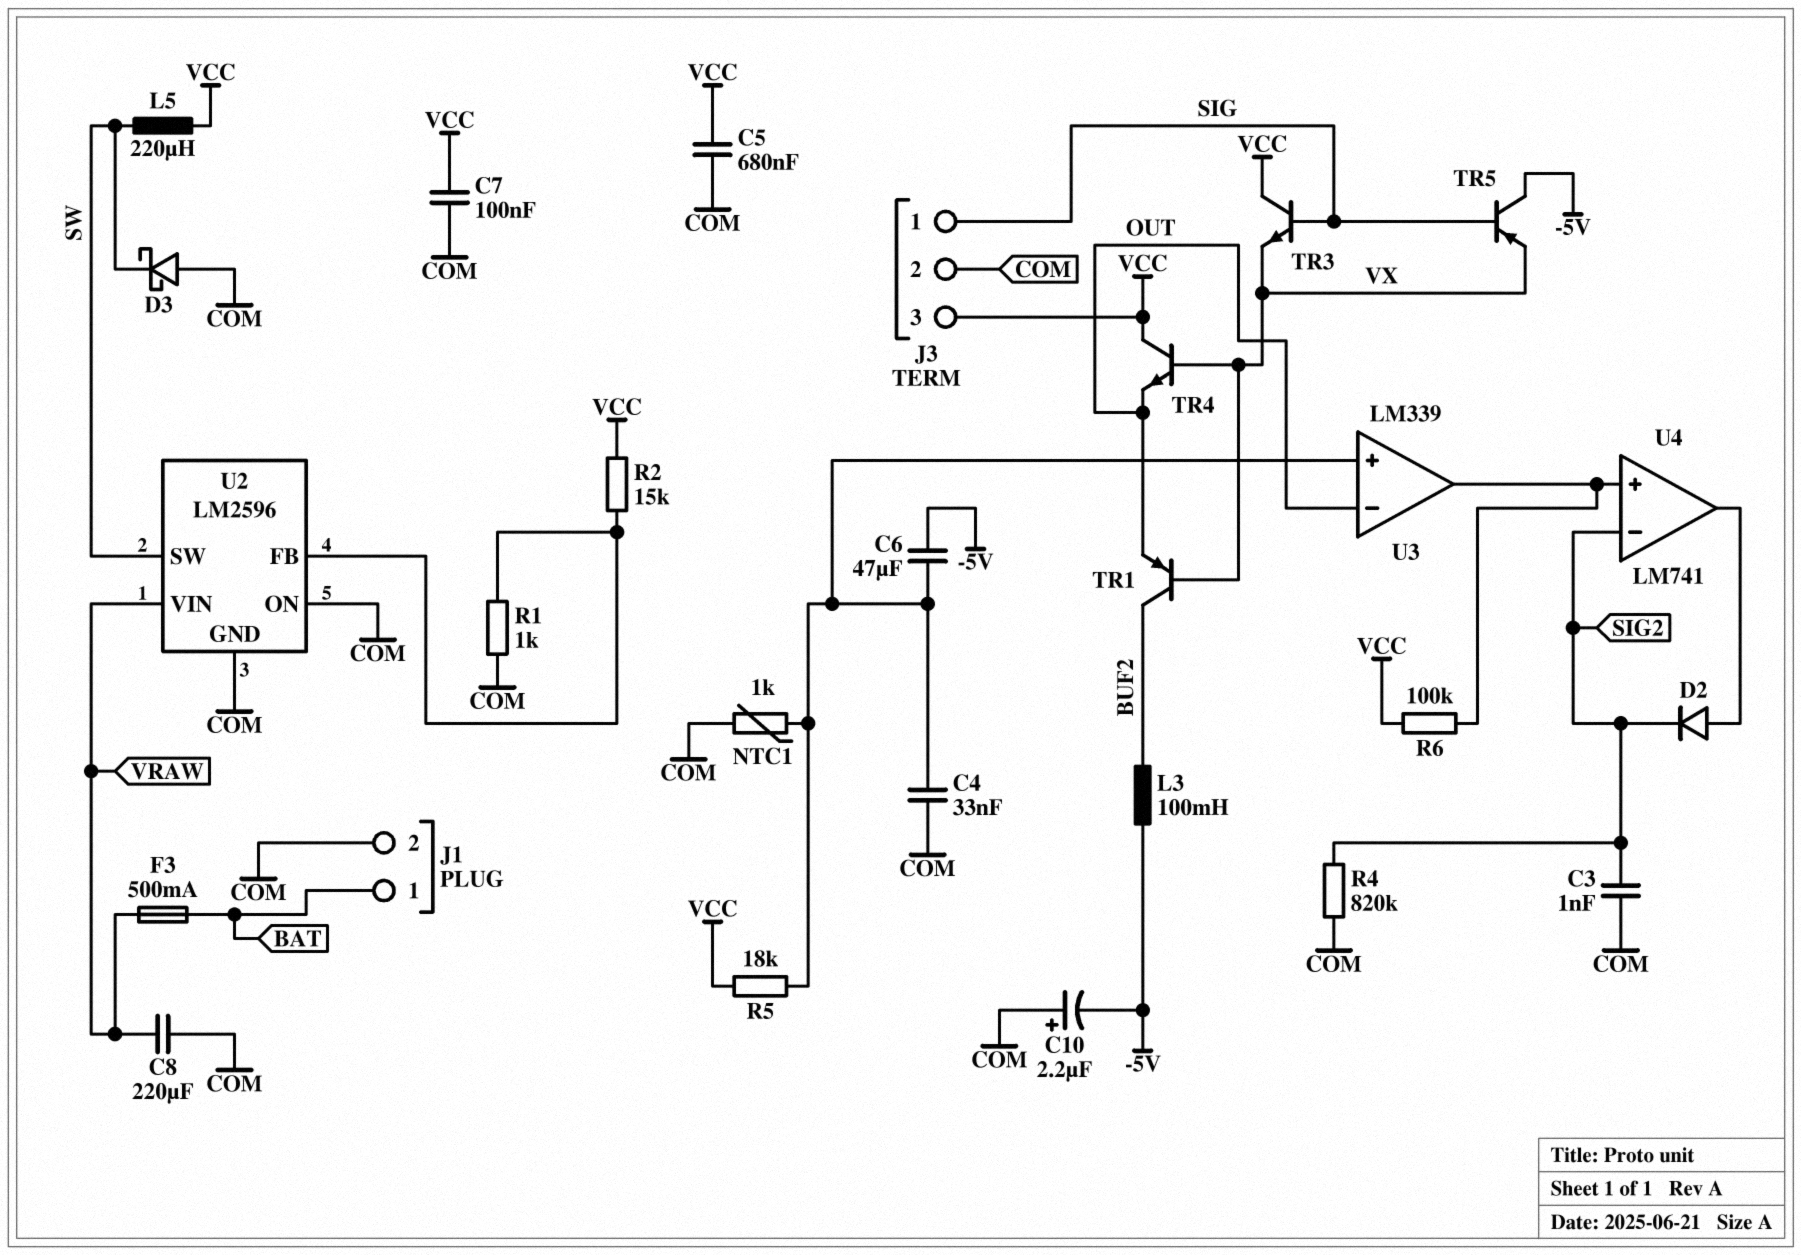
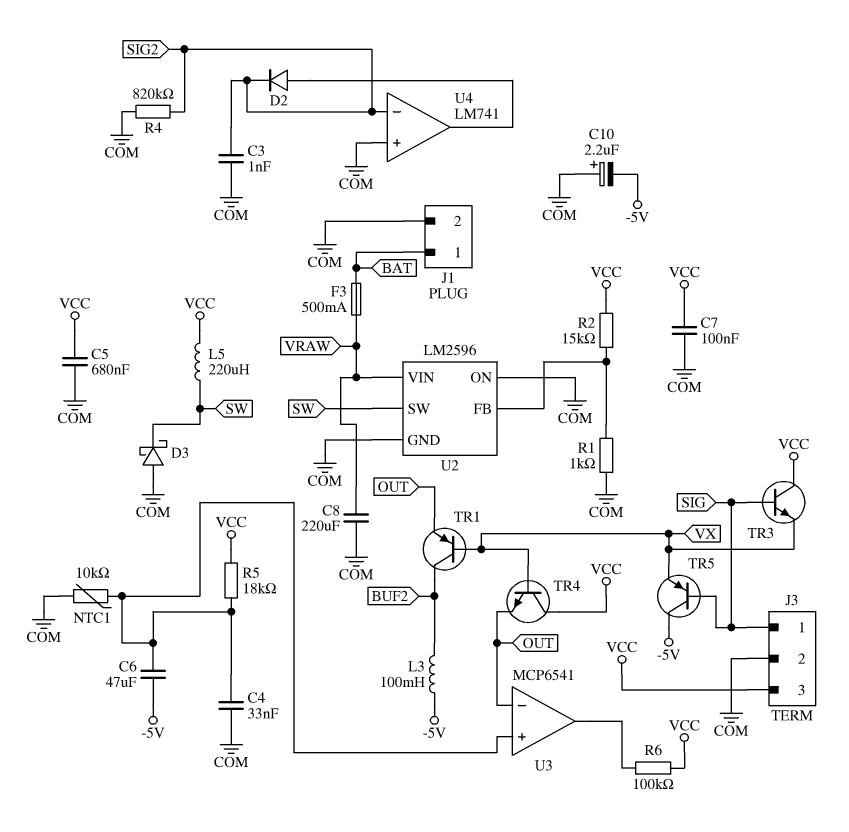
NTC1: 1k (COM, U3/in+) -> 10k (COM, U3/in+)
U3: LM339 -> MCP6541
U4 pin in+: U3/out -> COM

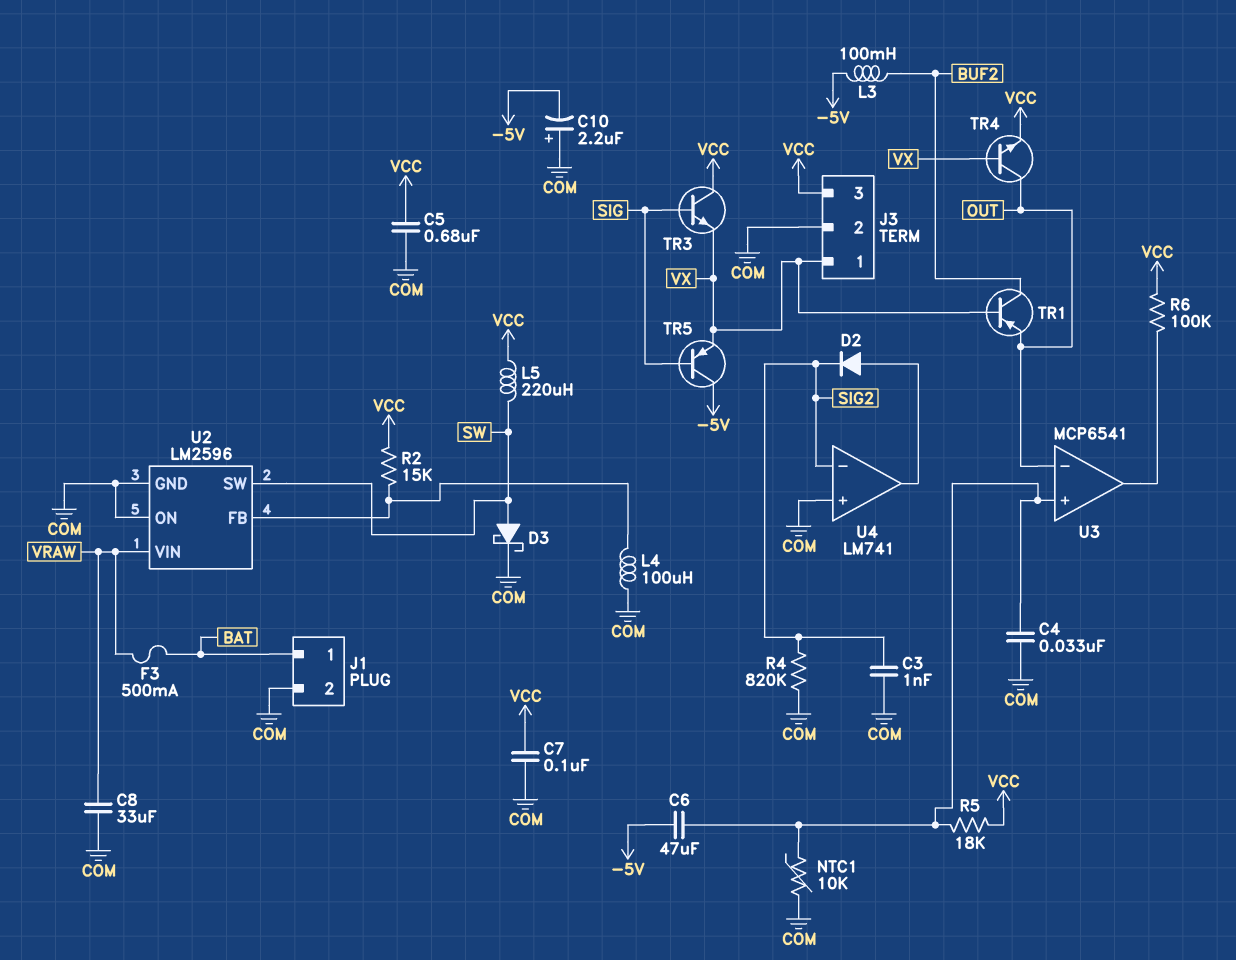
C8: 220uF (COM, VRAW) -> 33uF (COM, VRAW)
D3: schottky (A COM, K SW) -> schottky (A SW, K COM)
J3 pin 1: SIG -> VX
L4: none -> 100uH (COM, U2/FB)
R1: 1k (COM, U2/FB) -> none
TR4: NPN (B VX, C VCC, E OUT) -> NPN (B VX, C OUT, E VCC)

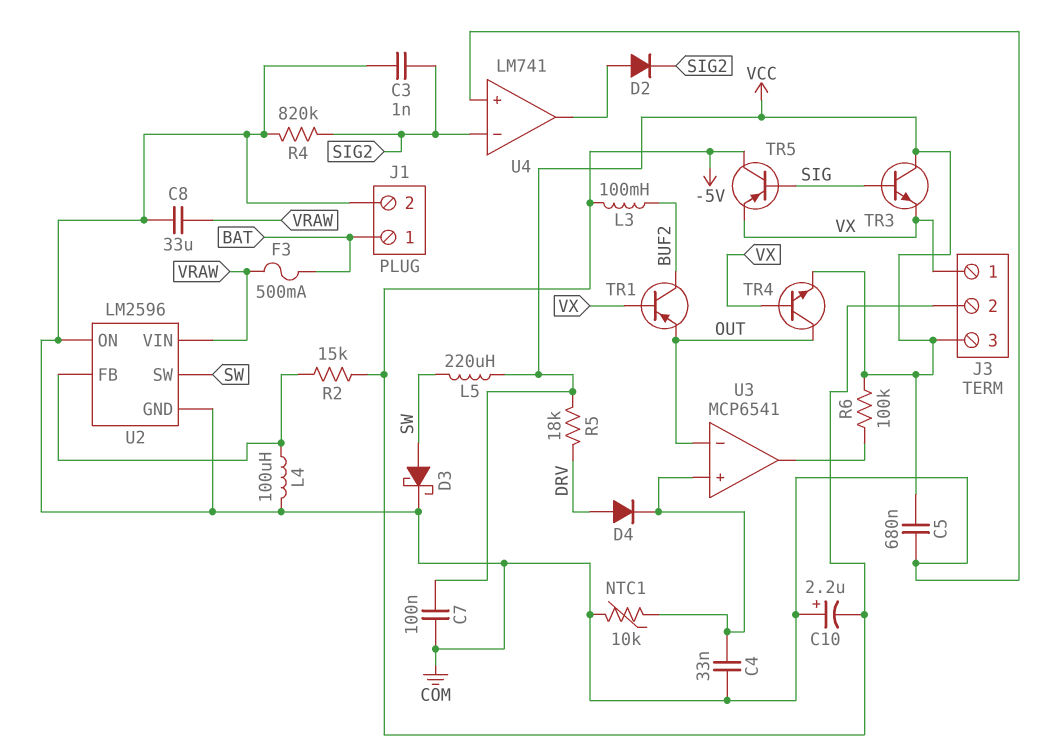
C6: 47uF (-5V, U3/in+) -> none
D4: none -> diode (A DRV, K U3/in+)
J3 pin 2: COM -> -5V
R2: 15k (U2/FB, VCC) -> 15k (-5V, U2/FB)
R5: 18k (U3/in+, VCC) -> 18k (DRV, VCC)

